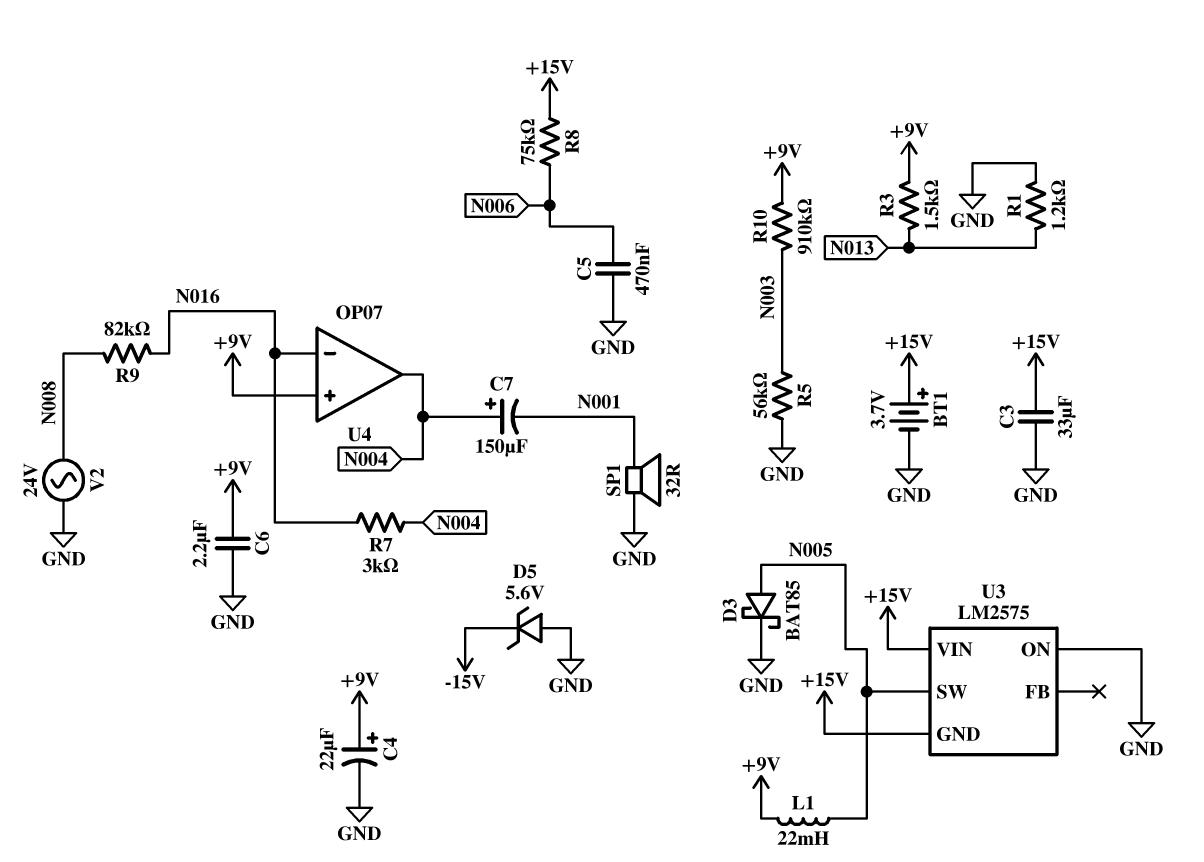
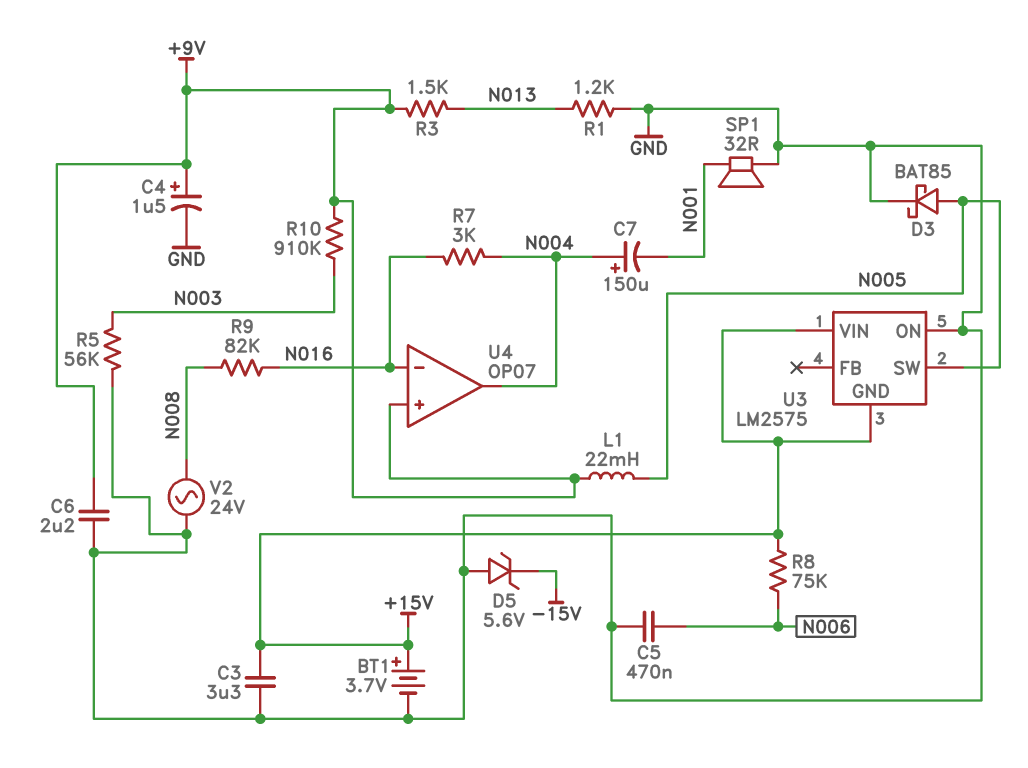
C3: 33uF (+15V, GND) -> 3.3uF (+15V, GND)
C4: 22uF (plus +9V, minus GND) -> 1.5uF (plus +9V, minus GND)

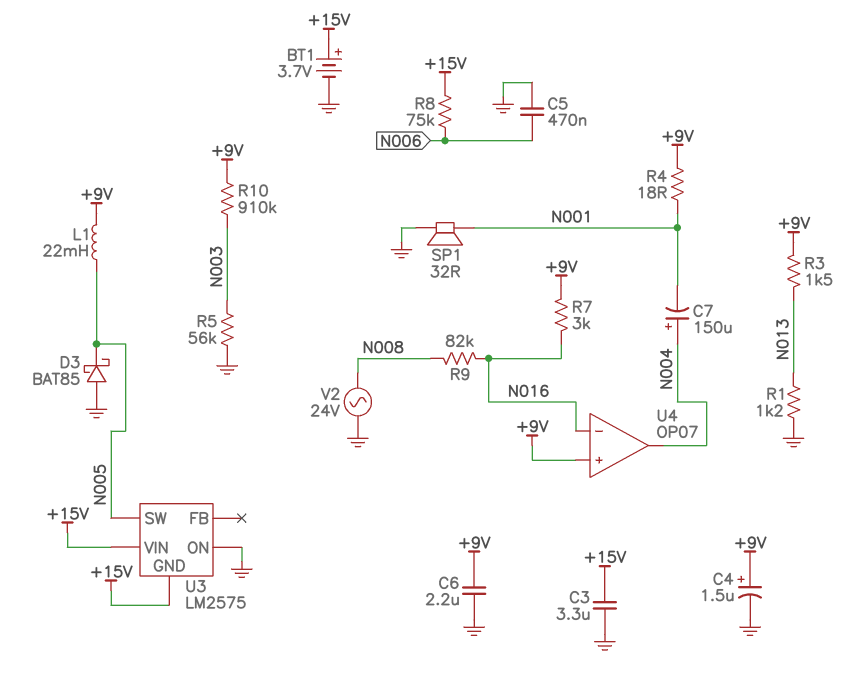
D3: schottky BAT85 (A N005, K GND) -> schottky BAT85 (A GND, K N005)
D5: zener 5.6V (A GND, K -15V) -> none
R4: none -> 18 (+9V, N001)
R7: 3k (N004, N016) -> 3k (+9V, N016)

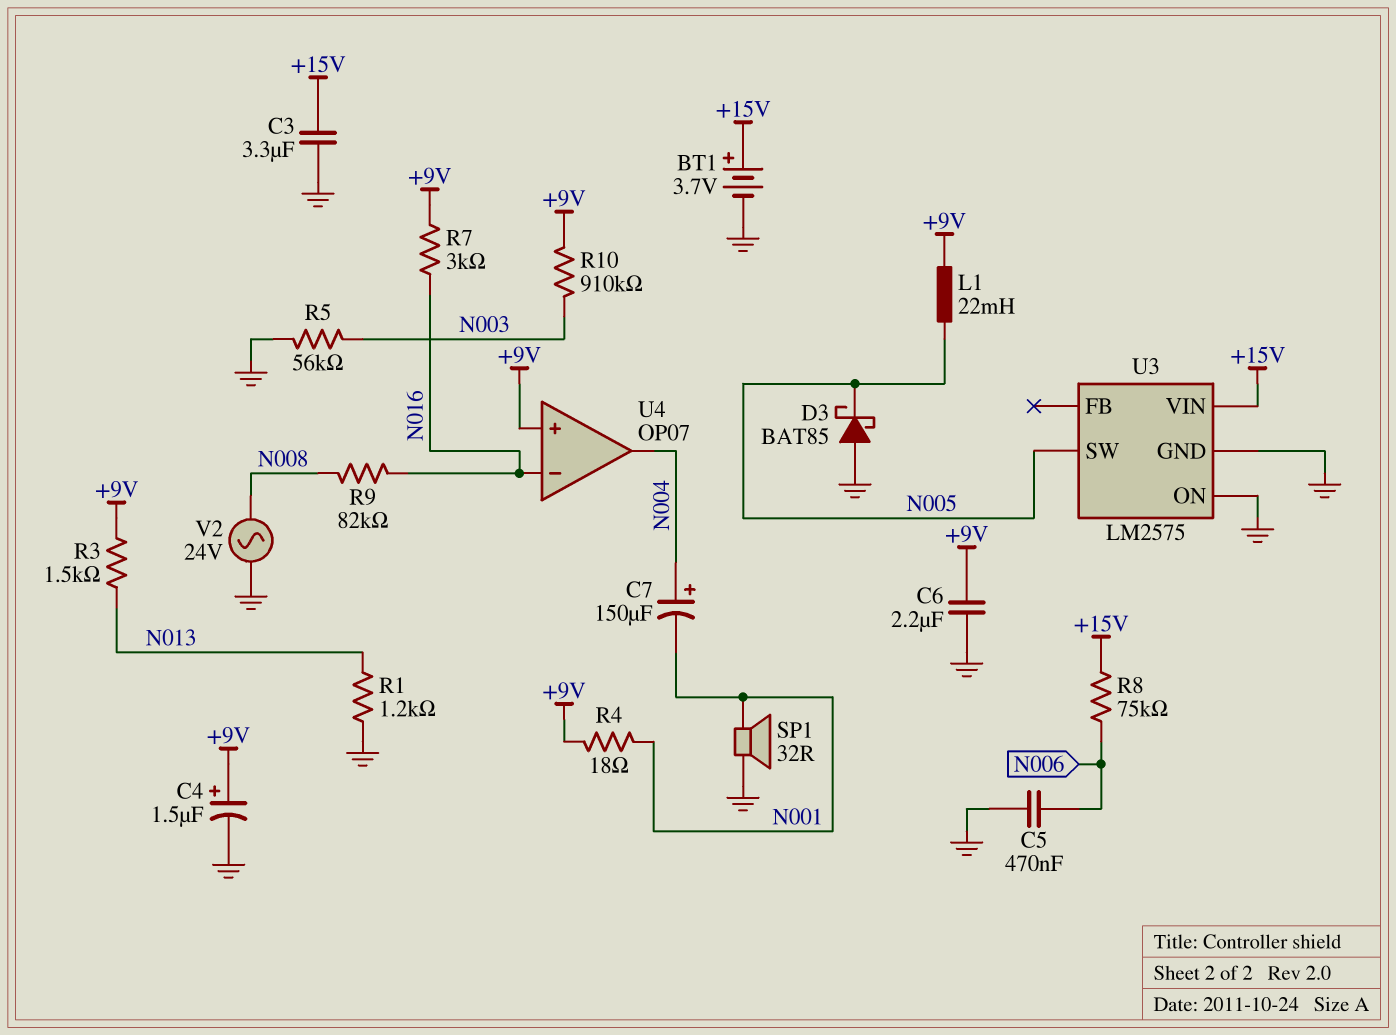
U3 pin GND: +15V -> GND

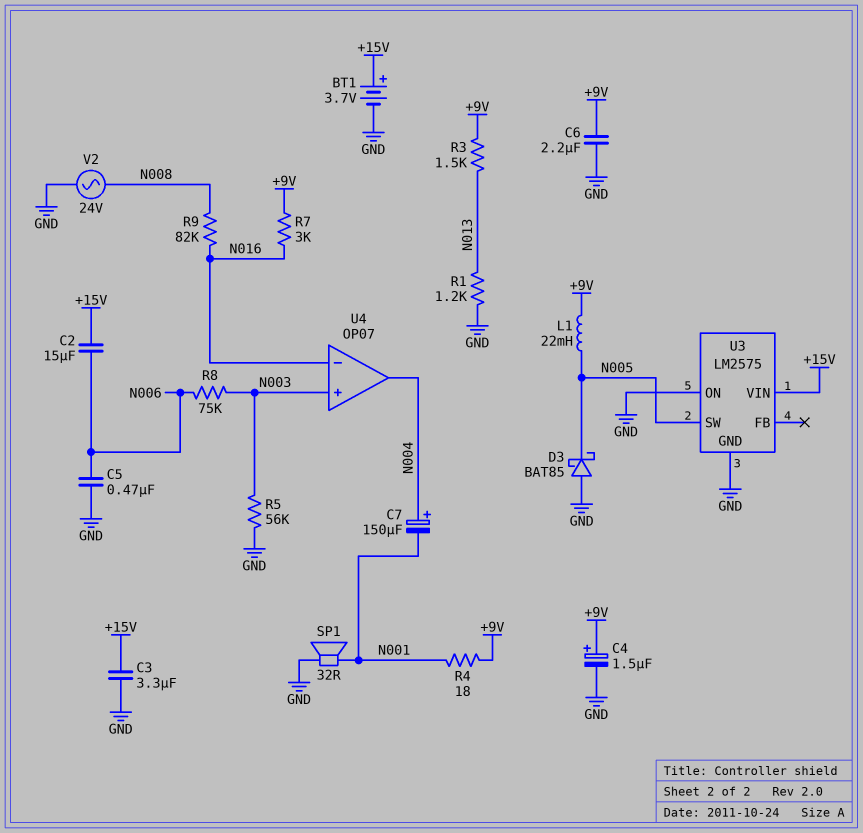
C2: none -> 15uF (+15V, N006)
R8: 75k (+15V, N006) -> 75k (N003, N006)
R10: 910k (+9V, N003) -> none
U4 pin in+: +9V -> N003

